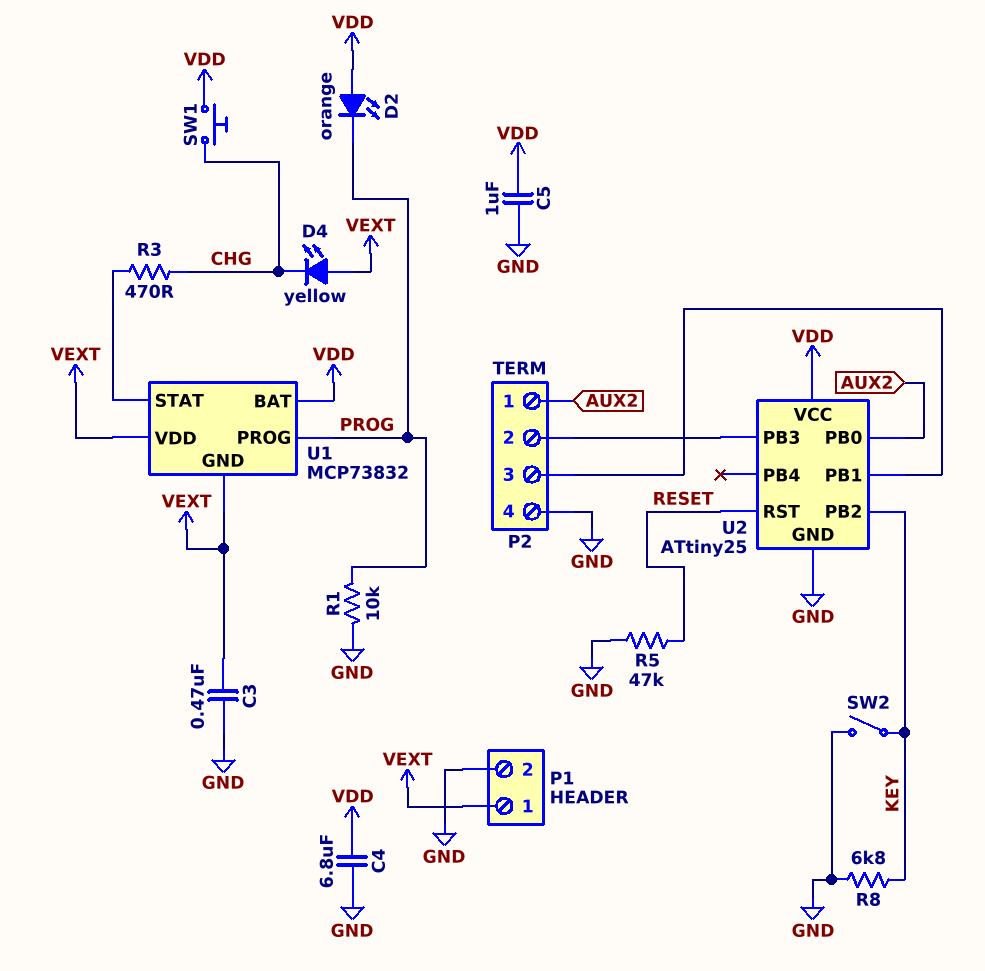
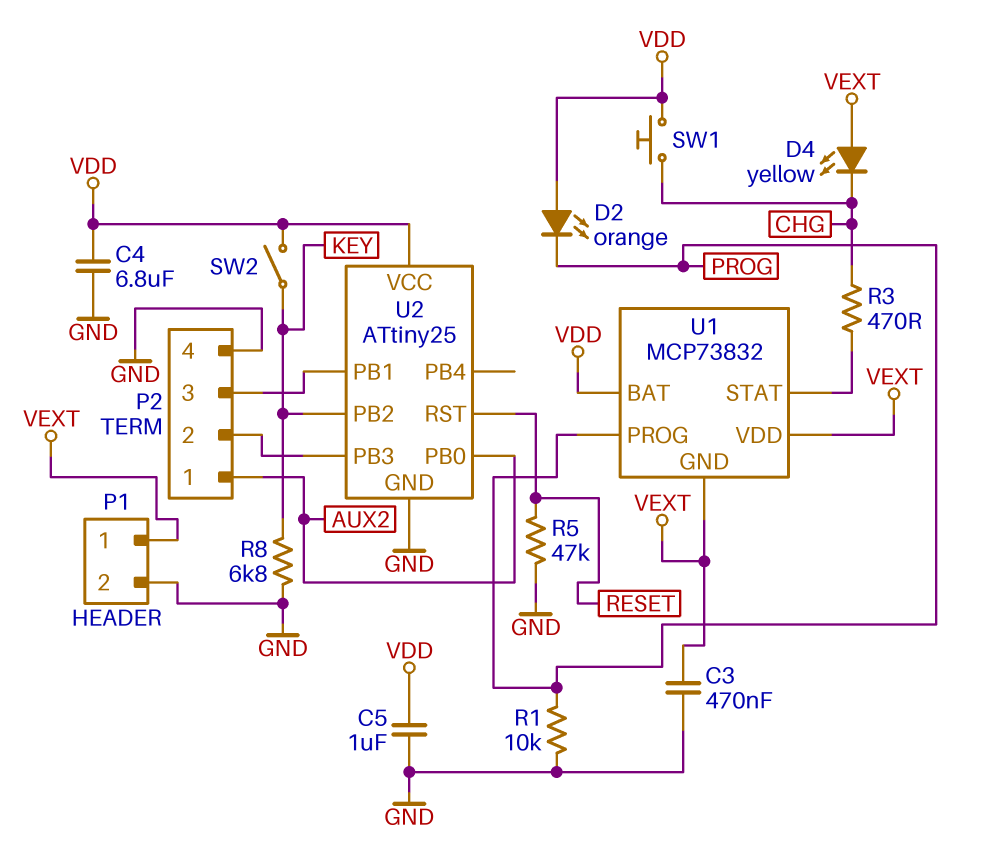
SW2: switch (GND, KEY) -> switch (KEY, VDD)

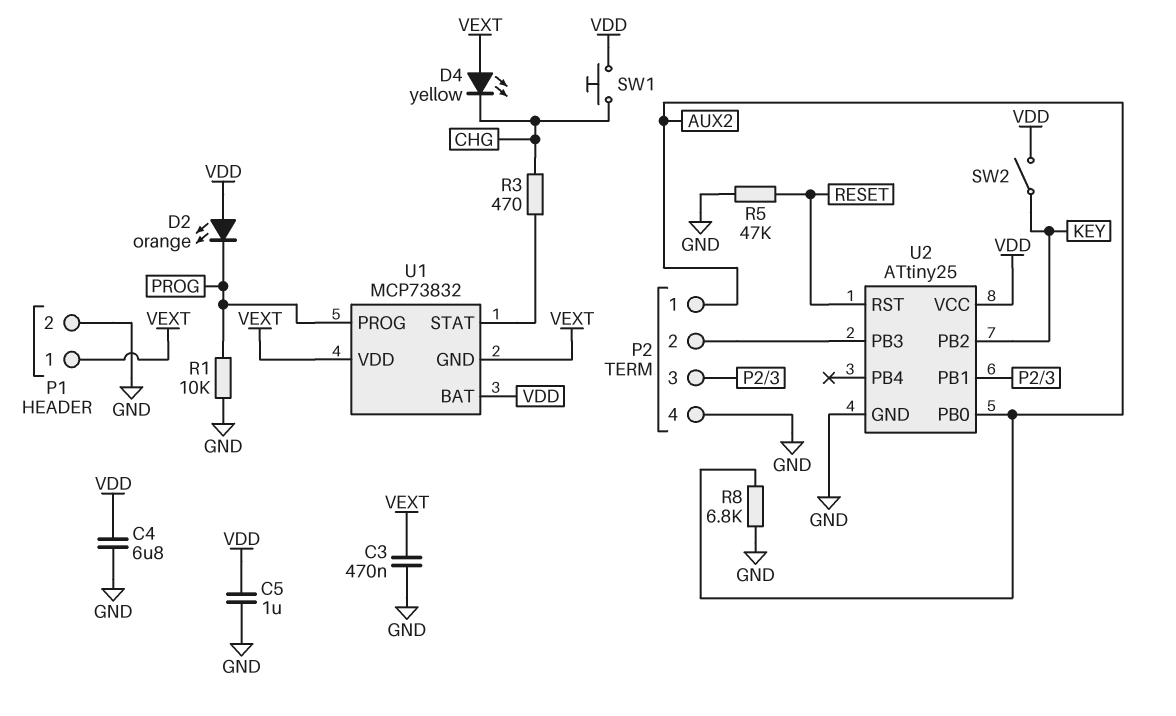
R8: 6.8k (GND, KEY) -> 6.8k (AUX2, GND)

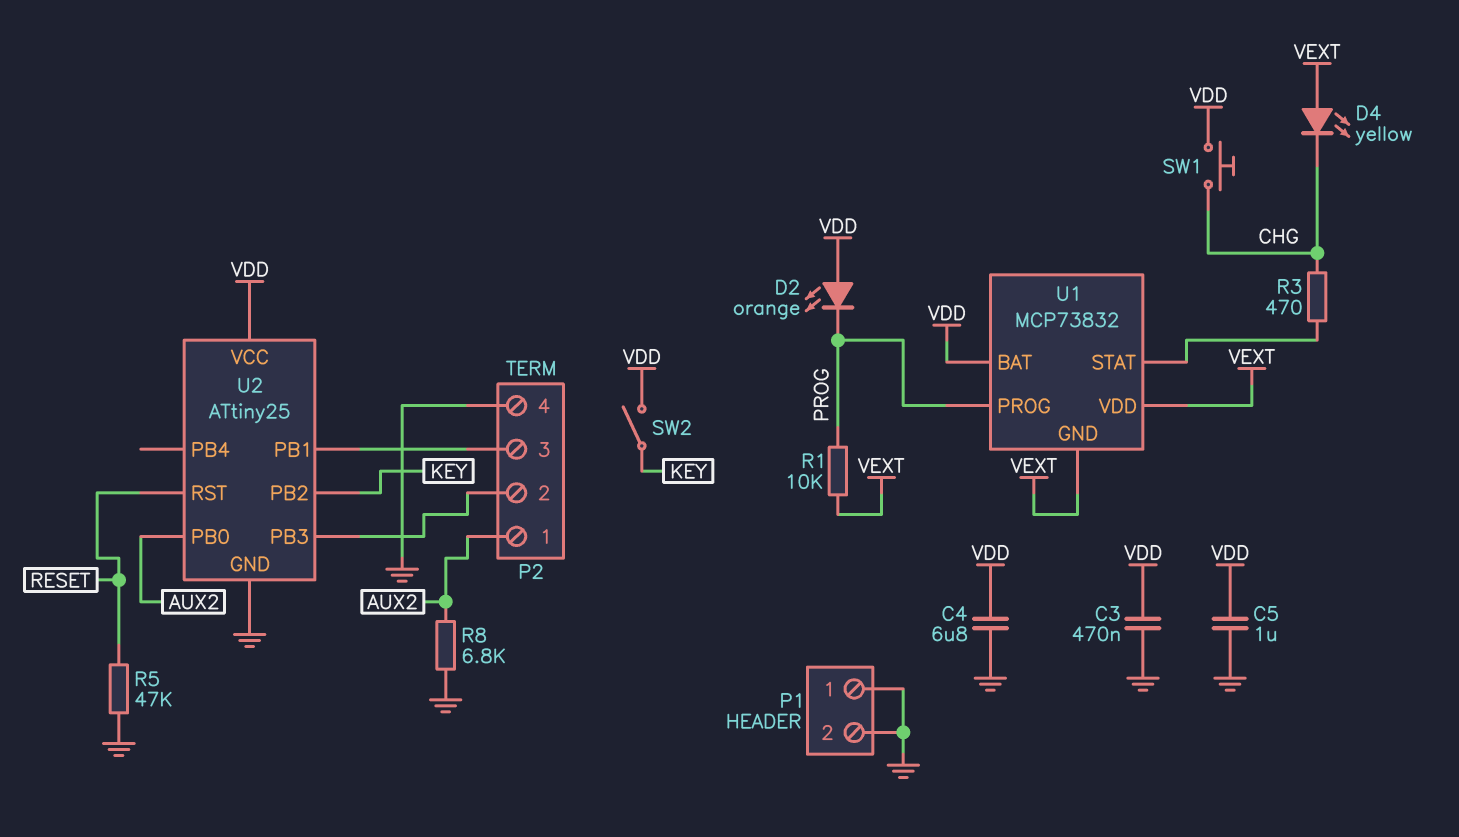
C3: 470nF (GND, VEXT) -> 470nF (GND, VDD)
P1 pin 1: VEXT -> GND
R1: 10k (GND, PROG) -> 10k (PROG, VEXT)

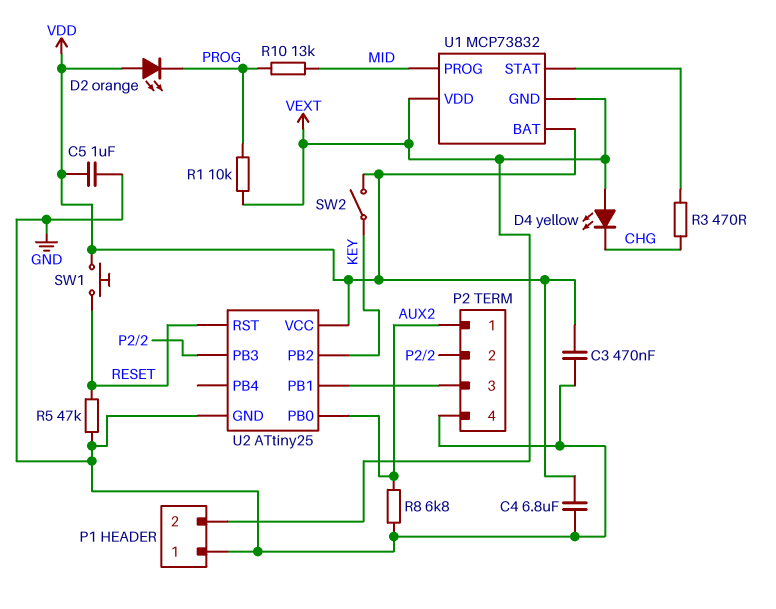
P1 pin 2: GND -> VEXT
R10: none -> 13k (MID, PROG)
SW1: button (CHG, VDD) -> button (RESET, VDD)
U1 pin PROG: PROG -> MID

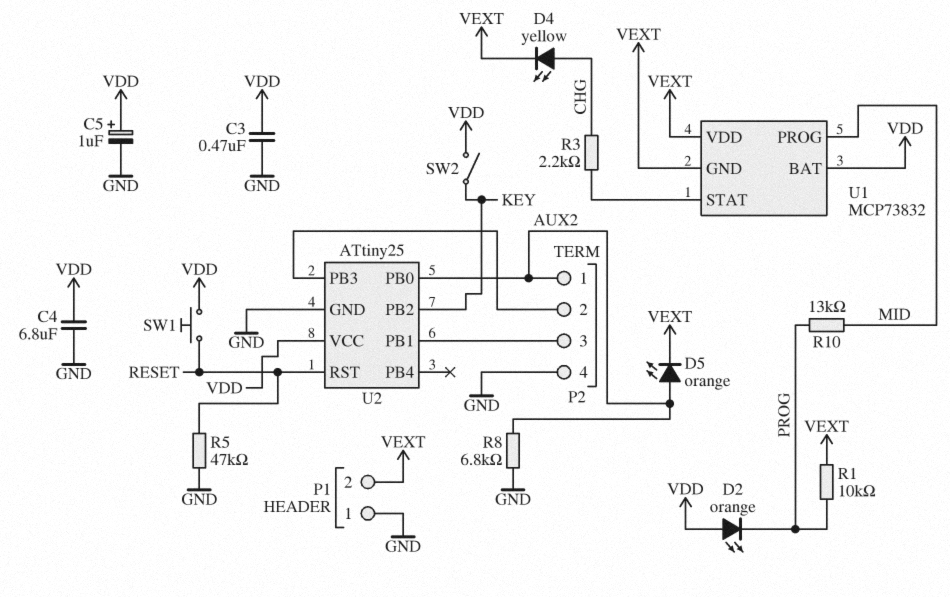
C5: 1uF (GND, VDD) -> 1uF (plus VDD, minus GND)
D4: LED yellow (A VEXT, K CHG) -> LED yellow (A CHG, K VEXT)
D5: none -> LED orange (A AUX2, K VEXT)
R3: 470 (CHG, U1/STAT) -> 2.2k (CHG, U1/STAT)

